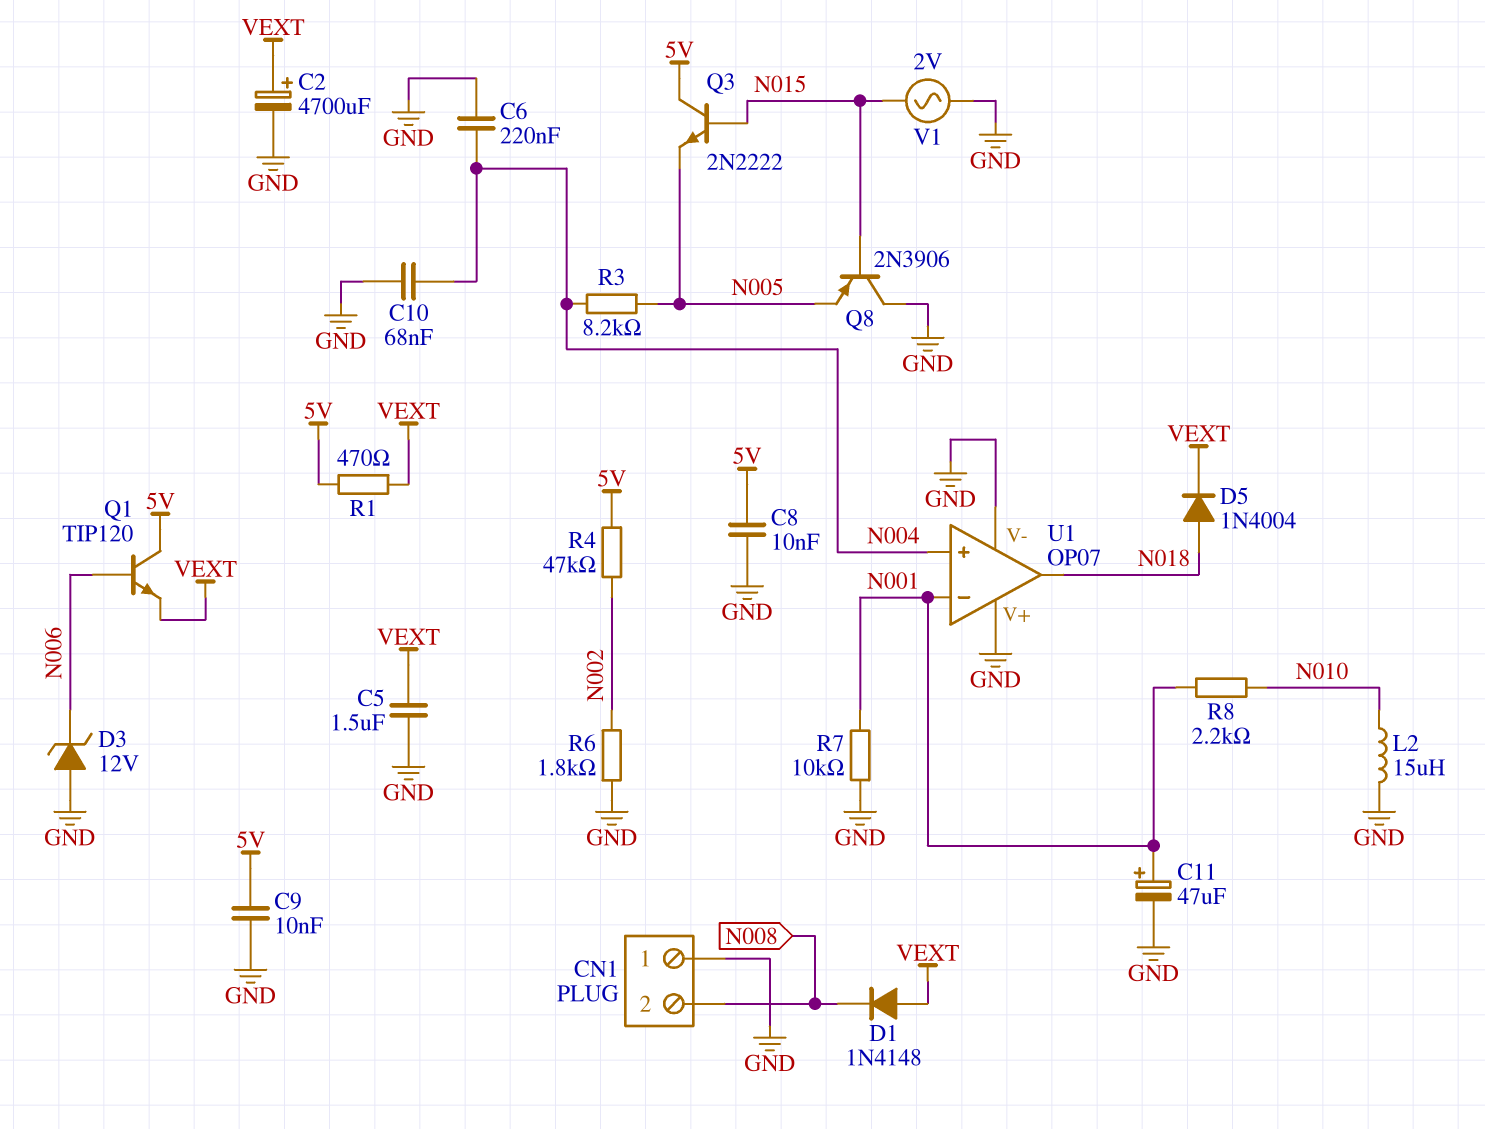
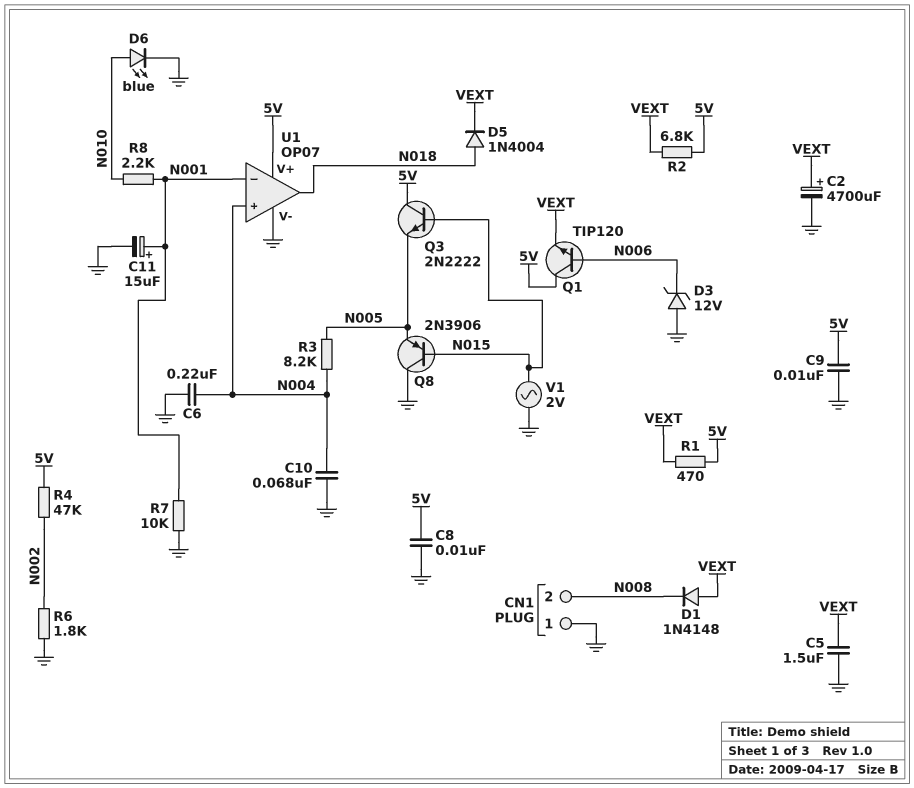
C11: 47uF (plus N001, minus GND) -> 15uF (plus N001, minus GND)
D6: none -> LED blue (A N010, K GND)
L2: 15uH (GND, N010) -> none
R2: none -> 6.8k (5V, VEXT)
U1 pin V+: GND -> 5V

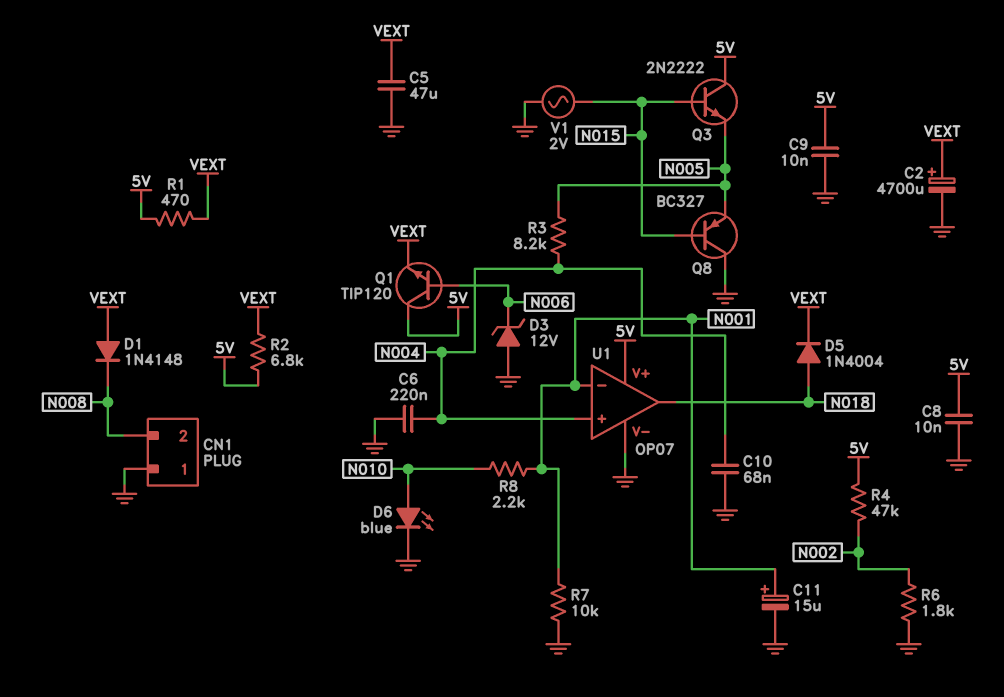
C5: 1.5uF (GND, VEXT) -> 47uF (GND, VEXT)
Q8: PNP 2N3906 (B N015, C GND, E N005) -> PNP BC327 (B N015, C GND, E N005)

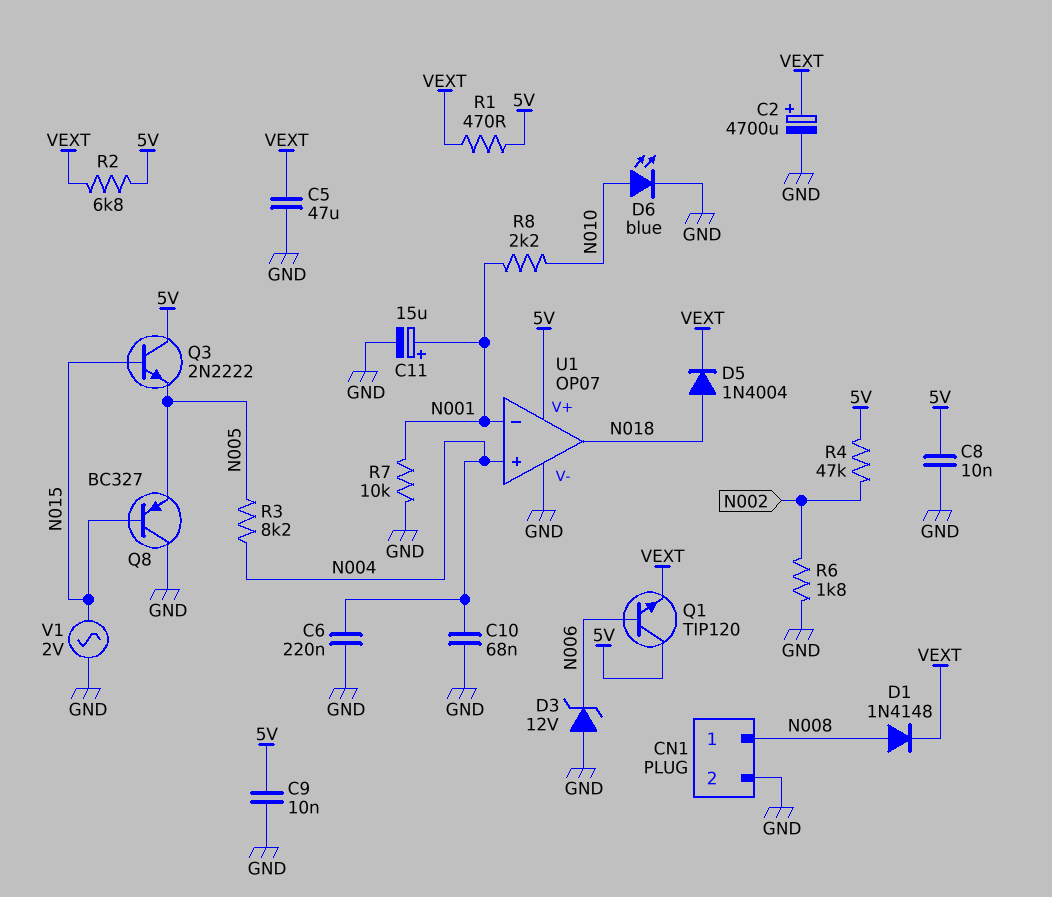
CN1 pin 1: GND -> N008
CN1 pin 2: N008 -> GND
D1: diode 1N4148 (A VEXT, K N008) -> diode 1N4148 (A N008, K VEXT)

